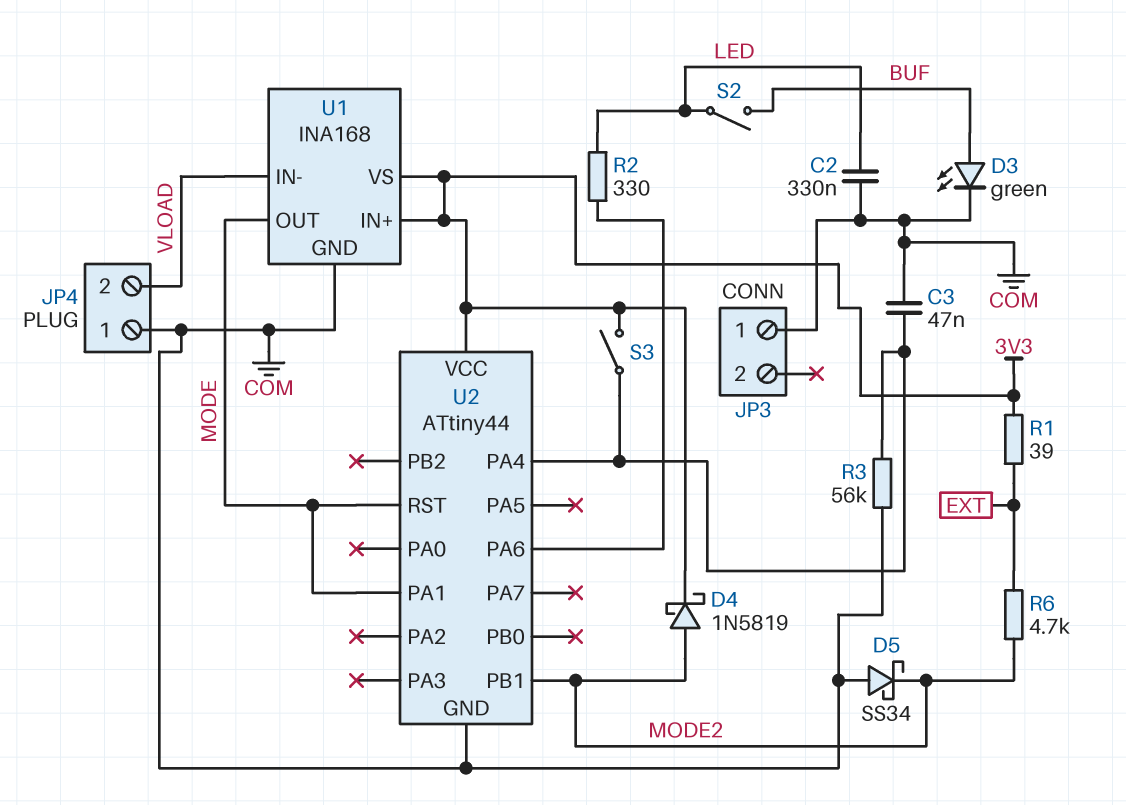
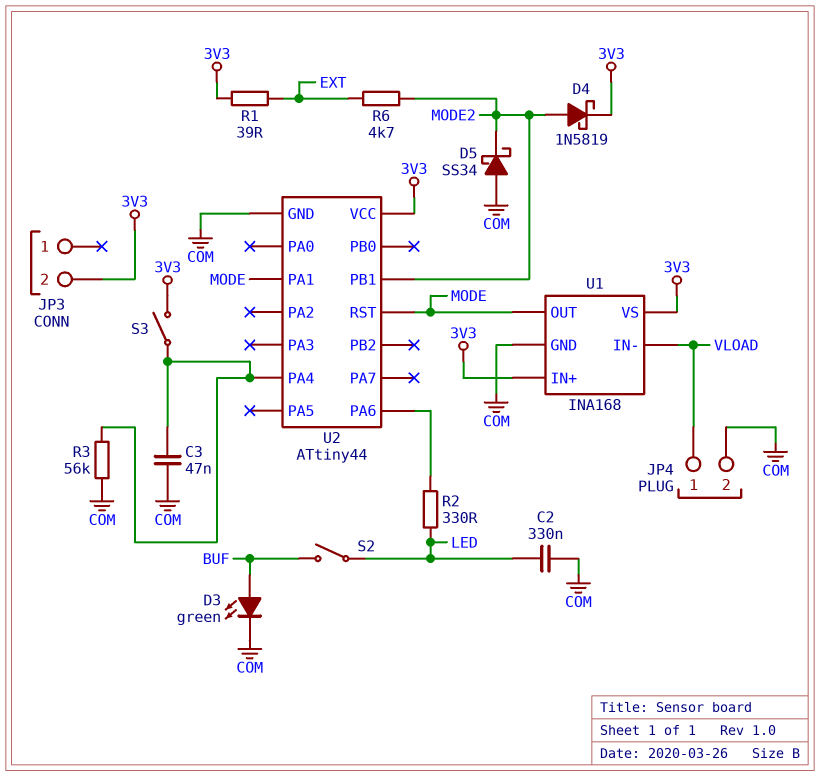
JP3 pin 1: COM -> none
JP3 pin 2: none -> 3V3
JP4 pin 1: COM -> VLOAD
JP4 pin 2: VLOAD -> COM

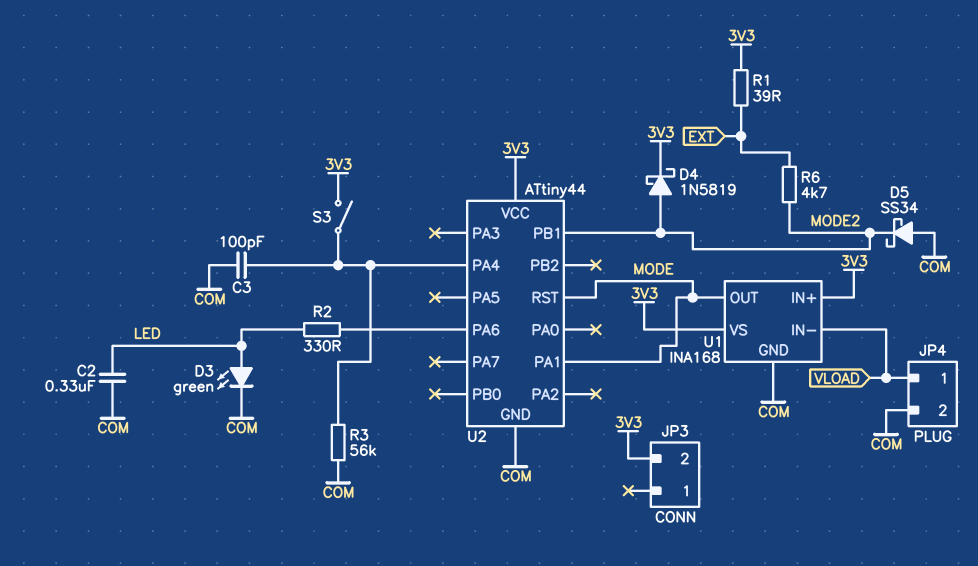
C3: 47nF (COM, U2/PA4) -> 100pF (COM, U2/PA4)
D3: LED green (A BUF, K COM) -> LED green (A LED, K COM)
S2: switch (BUF, LED) -> none

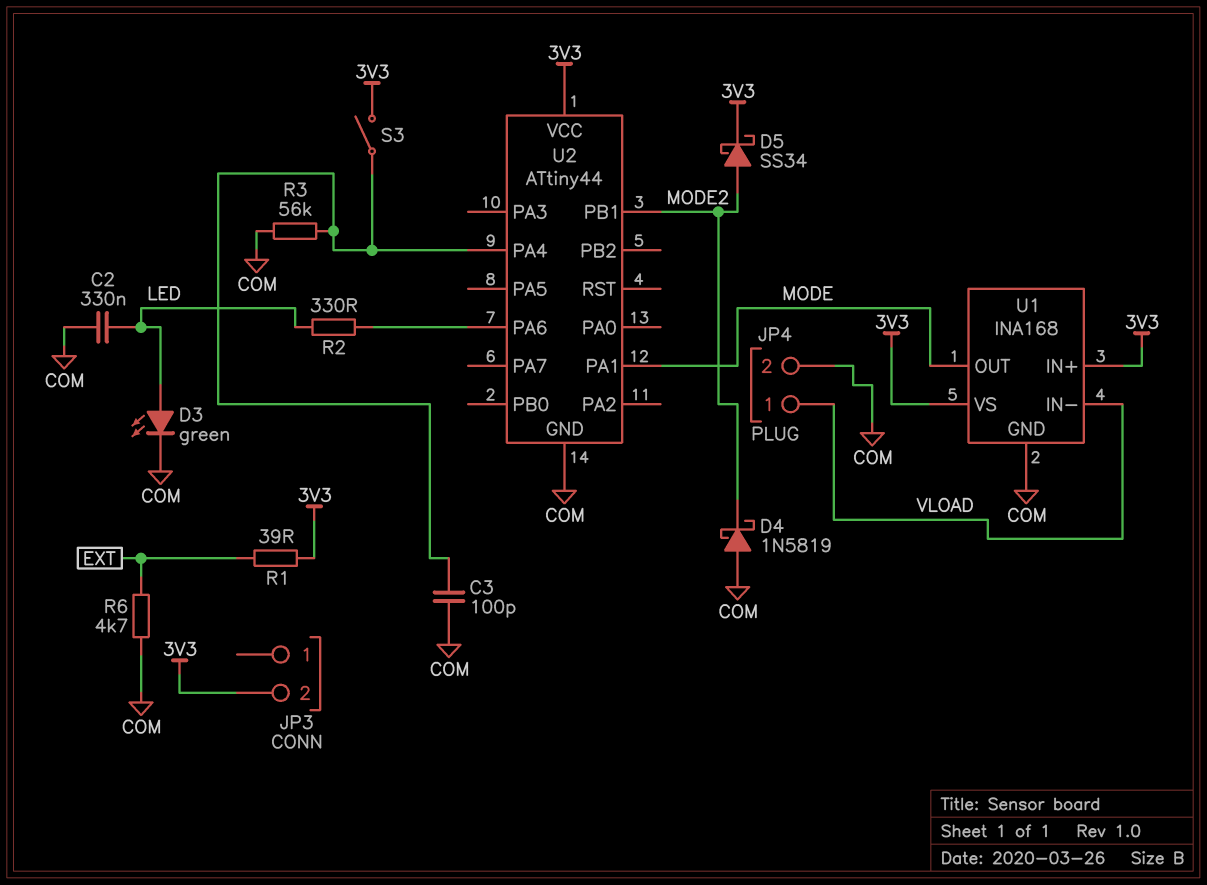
D4: schottky 1N5819 (A MODE2, K 3V3) -> schottky 1N5819 (A COM, K MODE2)
D5: schottky SS34 (A COM, K MODE2) -> schottky SS34 (A MODE2, K 3V3)
R6: 4.7k (EXT, MODE2) -> 4.7k (COM, EXT)
U2 pin RST: MODE -> none

